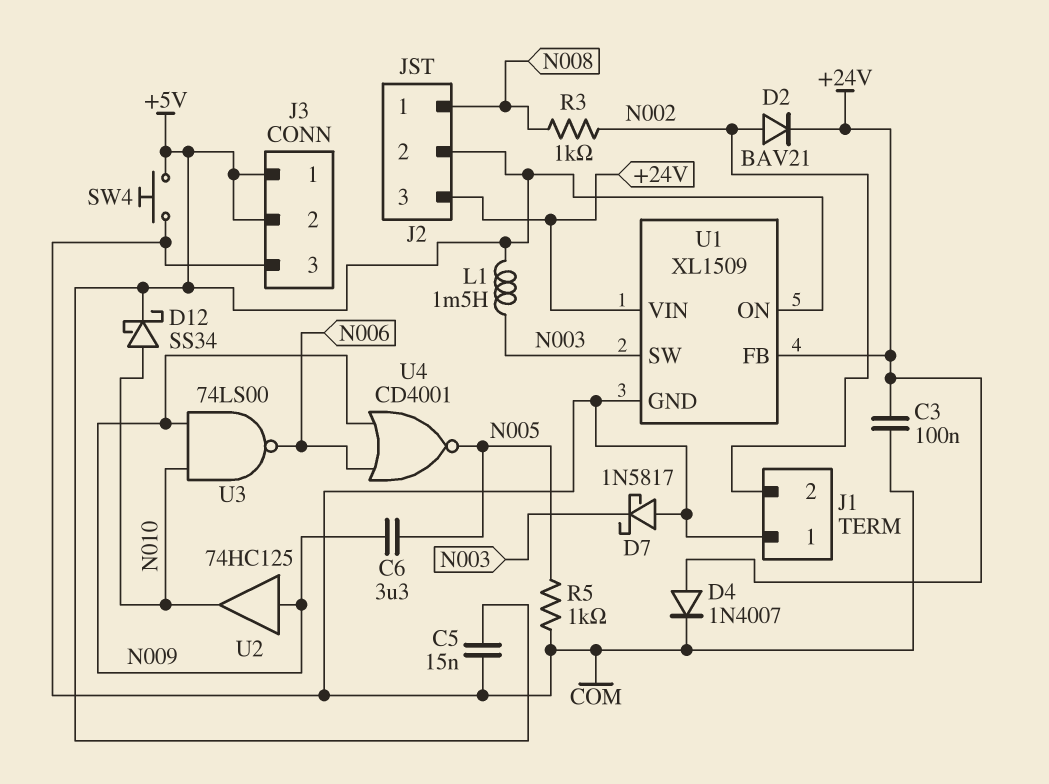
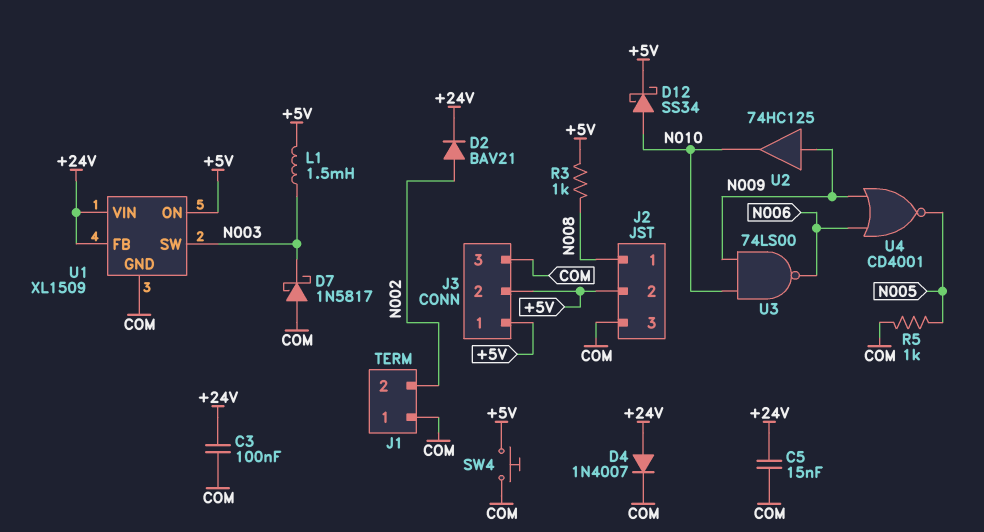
C5: 15nF (+5V, COM) -> 15nF (+24V, COM)
C6: 3.3uF (N005, N009) -> none
J2 pin 3: +24V -> COM
R3: 1k (N002, N008) -> 1k (+5V, N008)

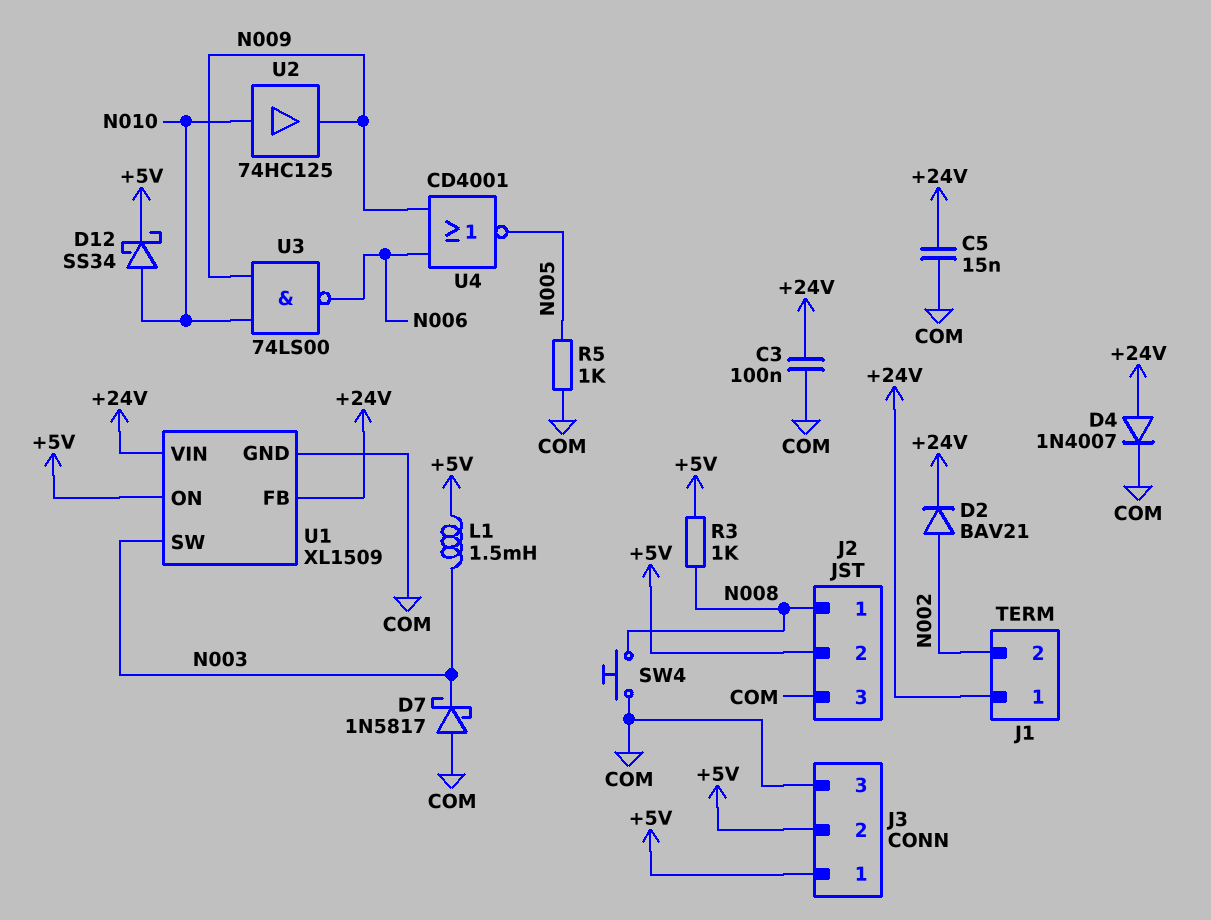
J1 pin 1: COM -> +24V
SW4: button (+5V, COM) -> button (COM, N008)
U2: buffer 74HC125 (in N009, out N010) -> buffer 74HC125 (in N010, out N009)

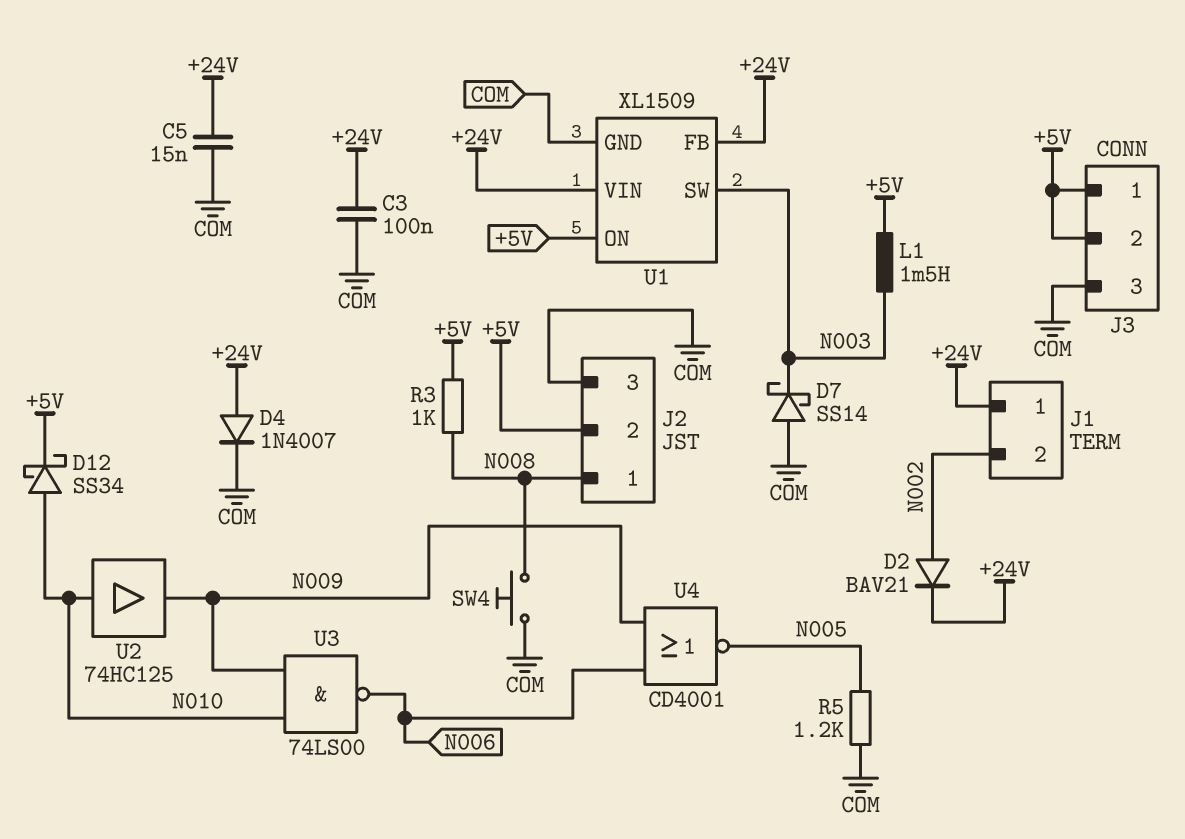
D7: schottky 1N5817 (A COM, K N003) -> schottky SS14 (A COM, K N003)
R5: 1k (COM, N005) -> 1.2k (COM, N005)

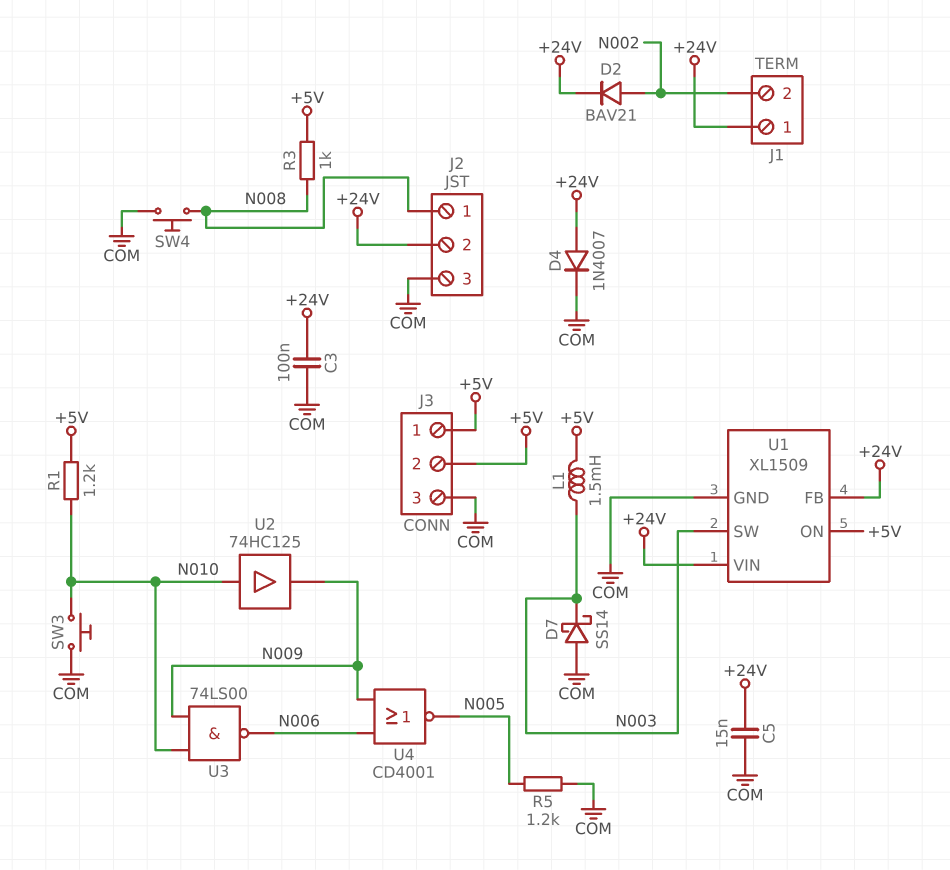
D12: schottky SS34 (A N010, K +5V) -> none
J2 pin 2: +5V -> +24V
R1: none -> 1.2k (+5V, N010)
SW3: none -> button (COM, N010)

